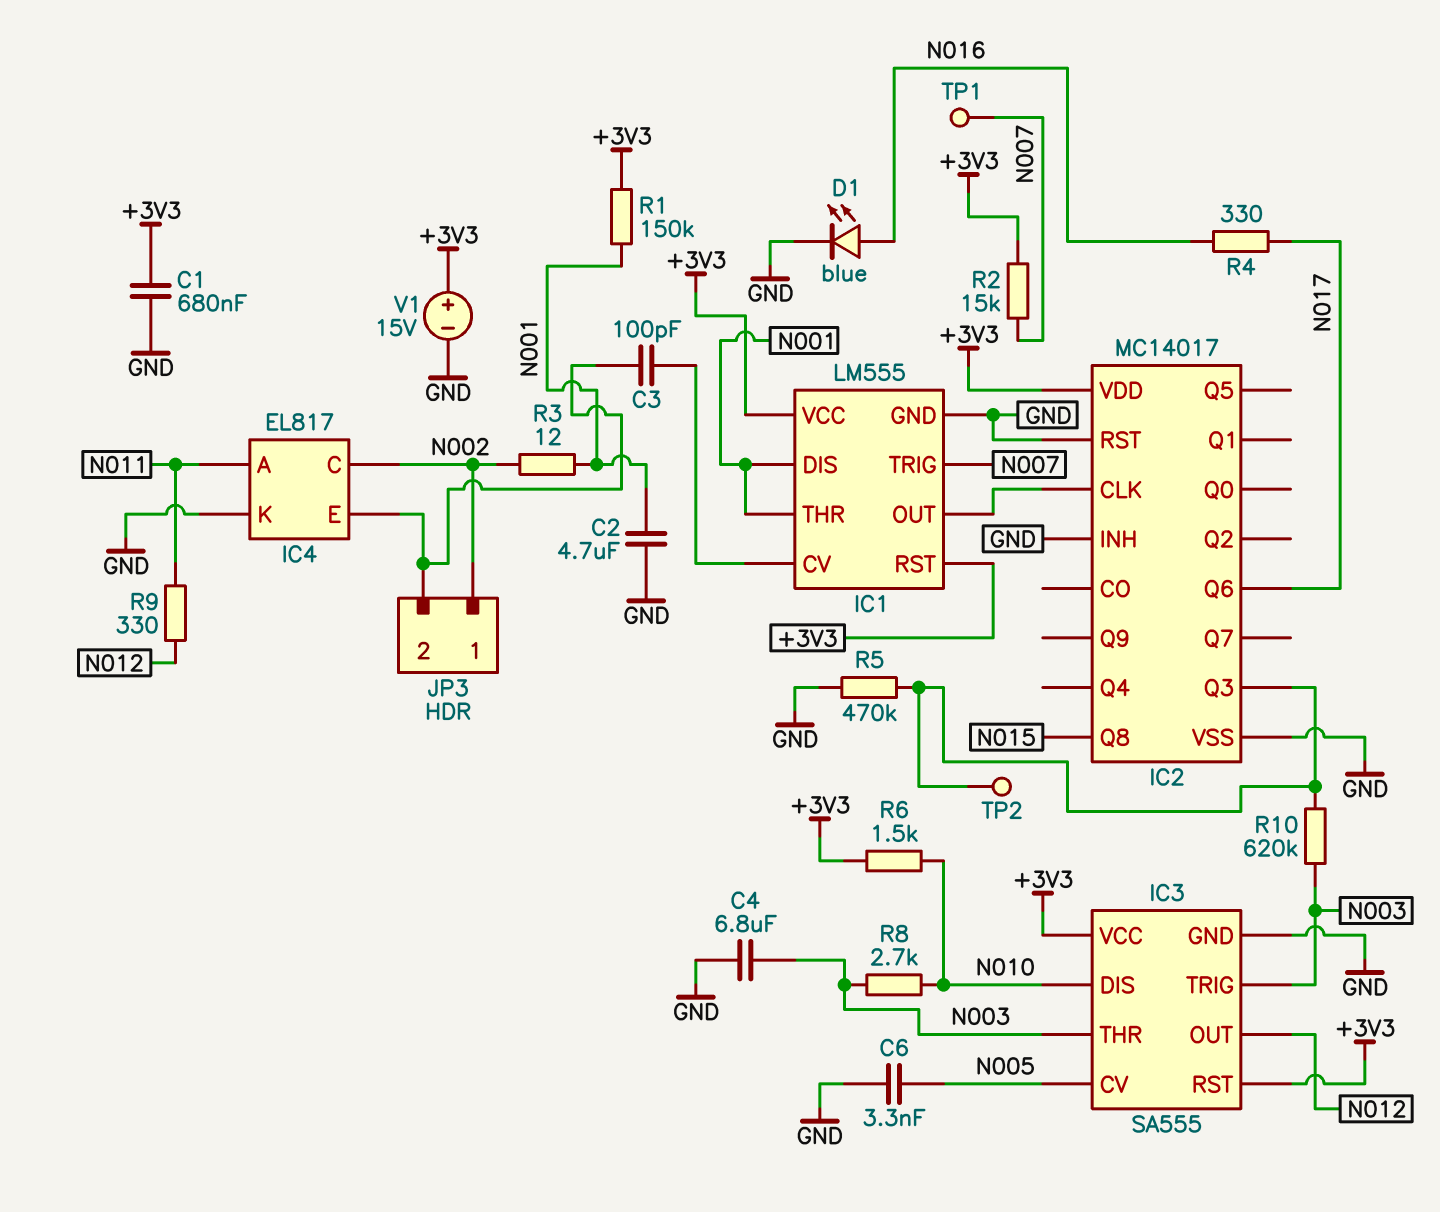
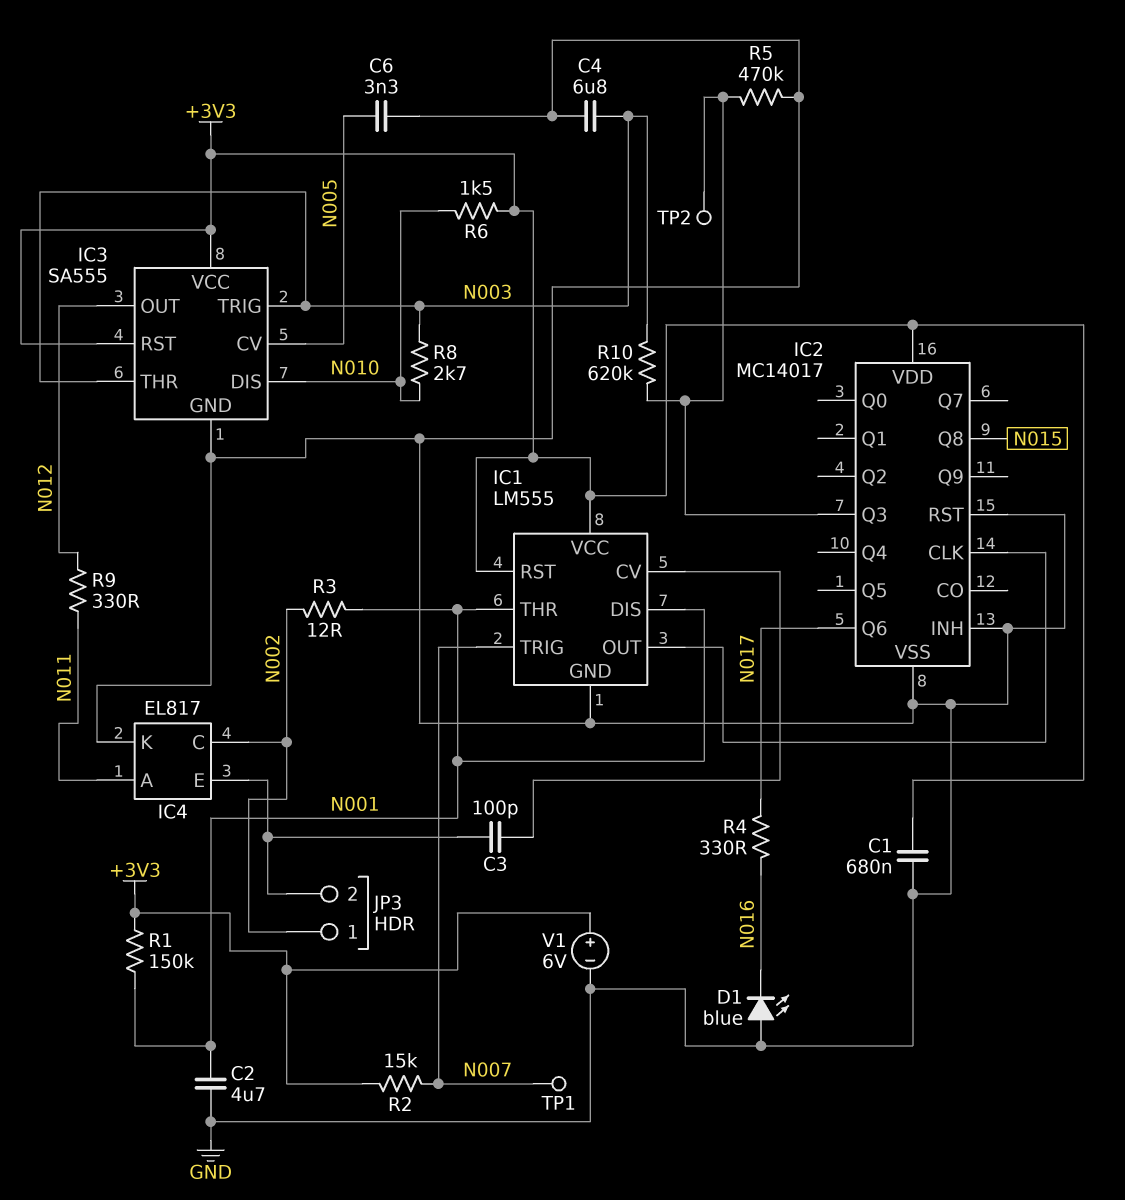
D1: LED blue (A N016, K GND) -> LED blue (A GND, K N016)
V1: 15V (plus +3V3, minus GND) -> 6V (plus +3V3, minus GND)

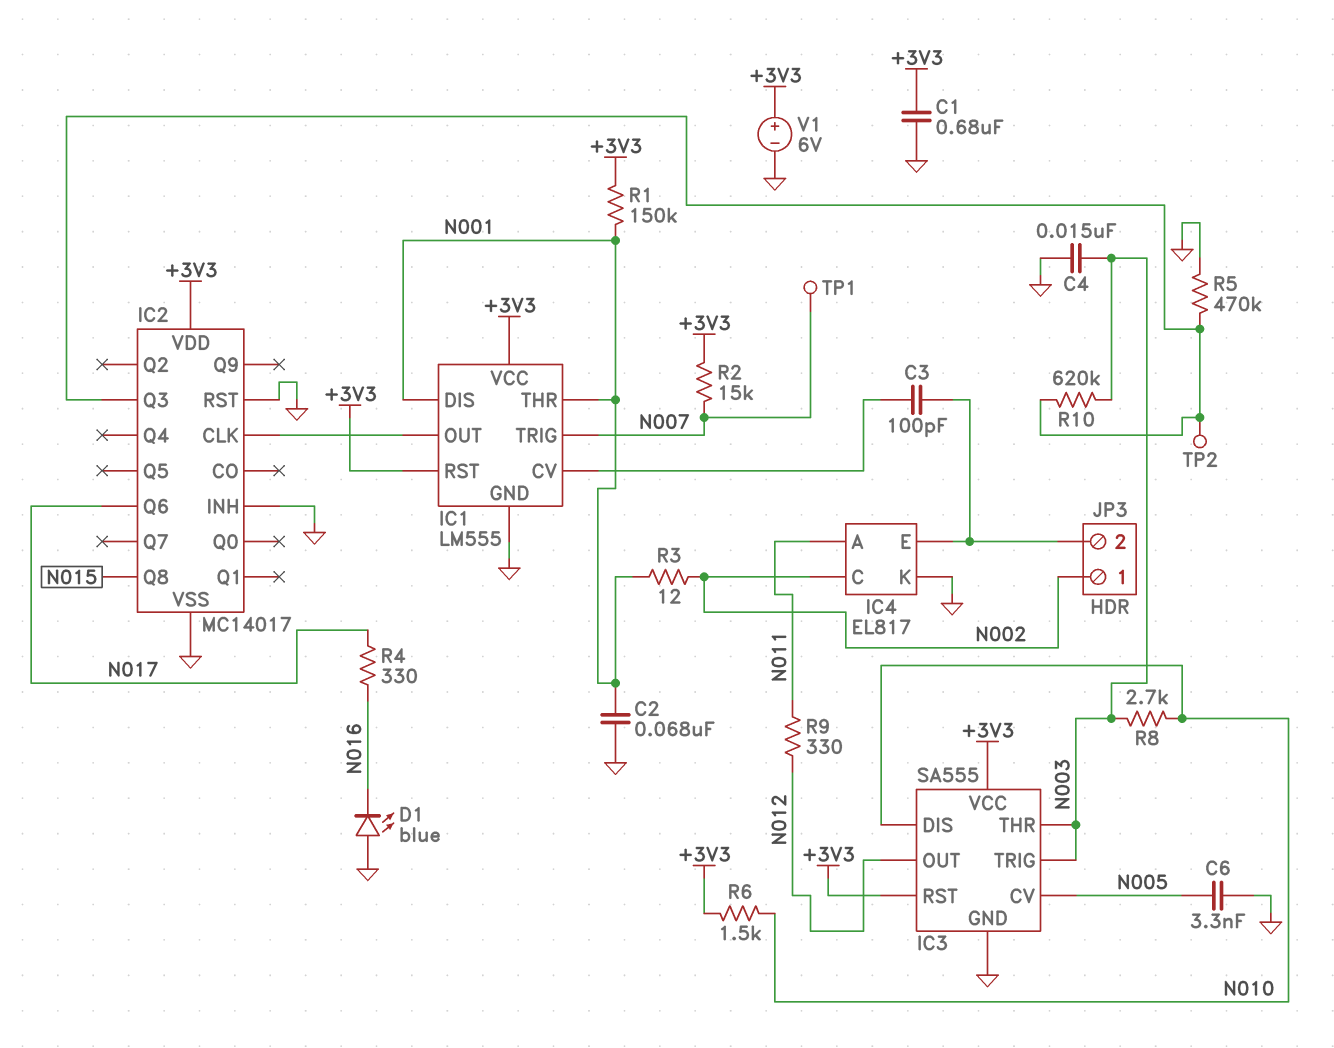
C2: 4.7uF (GND, N001) -> 68nF (GND, N001)
C4: 6.8uF (GND, N003) -> 15nF (GND, N003)

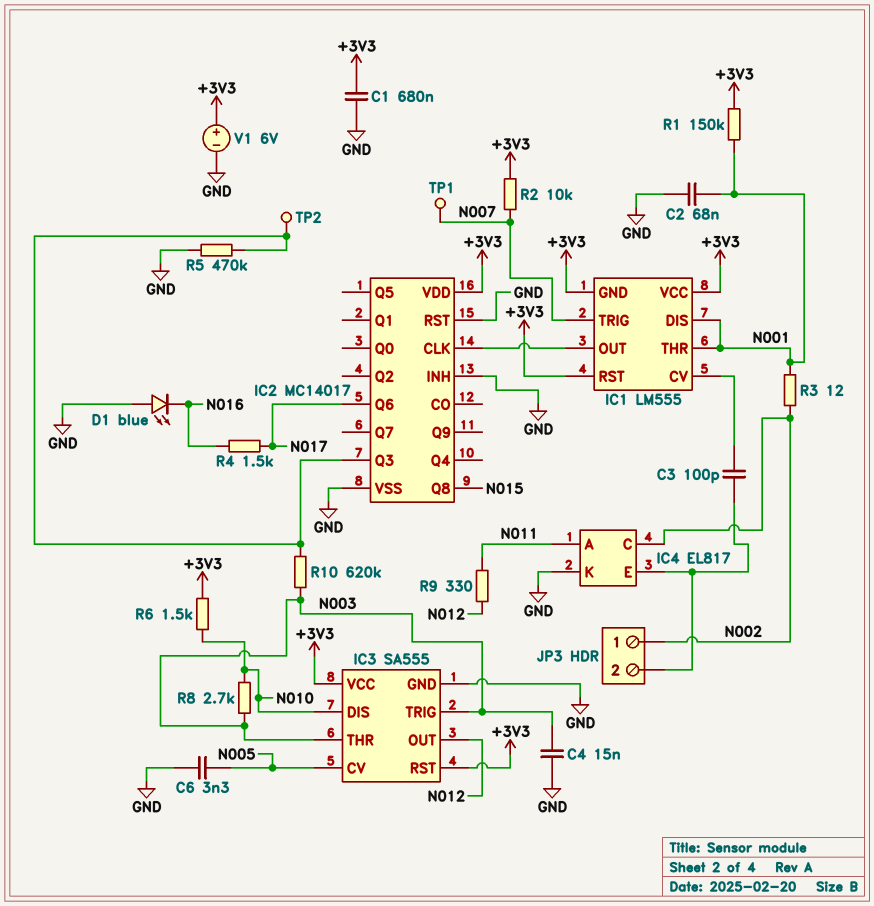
IC1 pin GND: GND -> +3V3
R2: 15k (+3V3, N007) -> 10k (+3V3, N007)
R4: 330 (N016, N017) -> 1.5k (N016, N017)

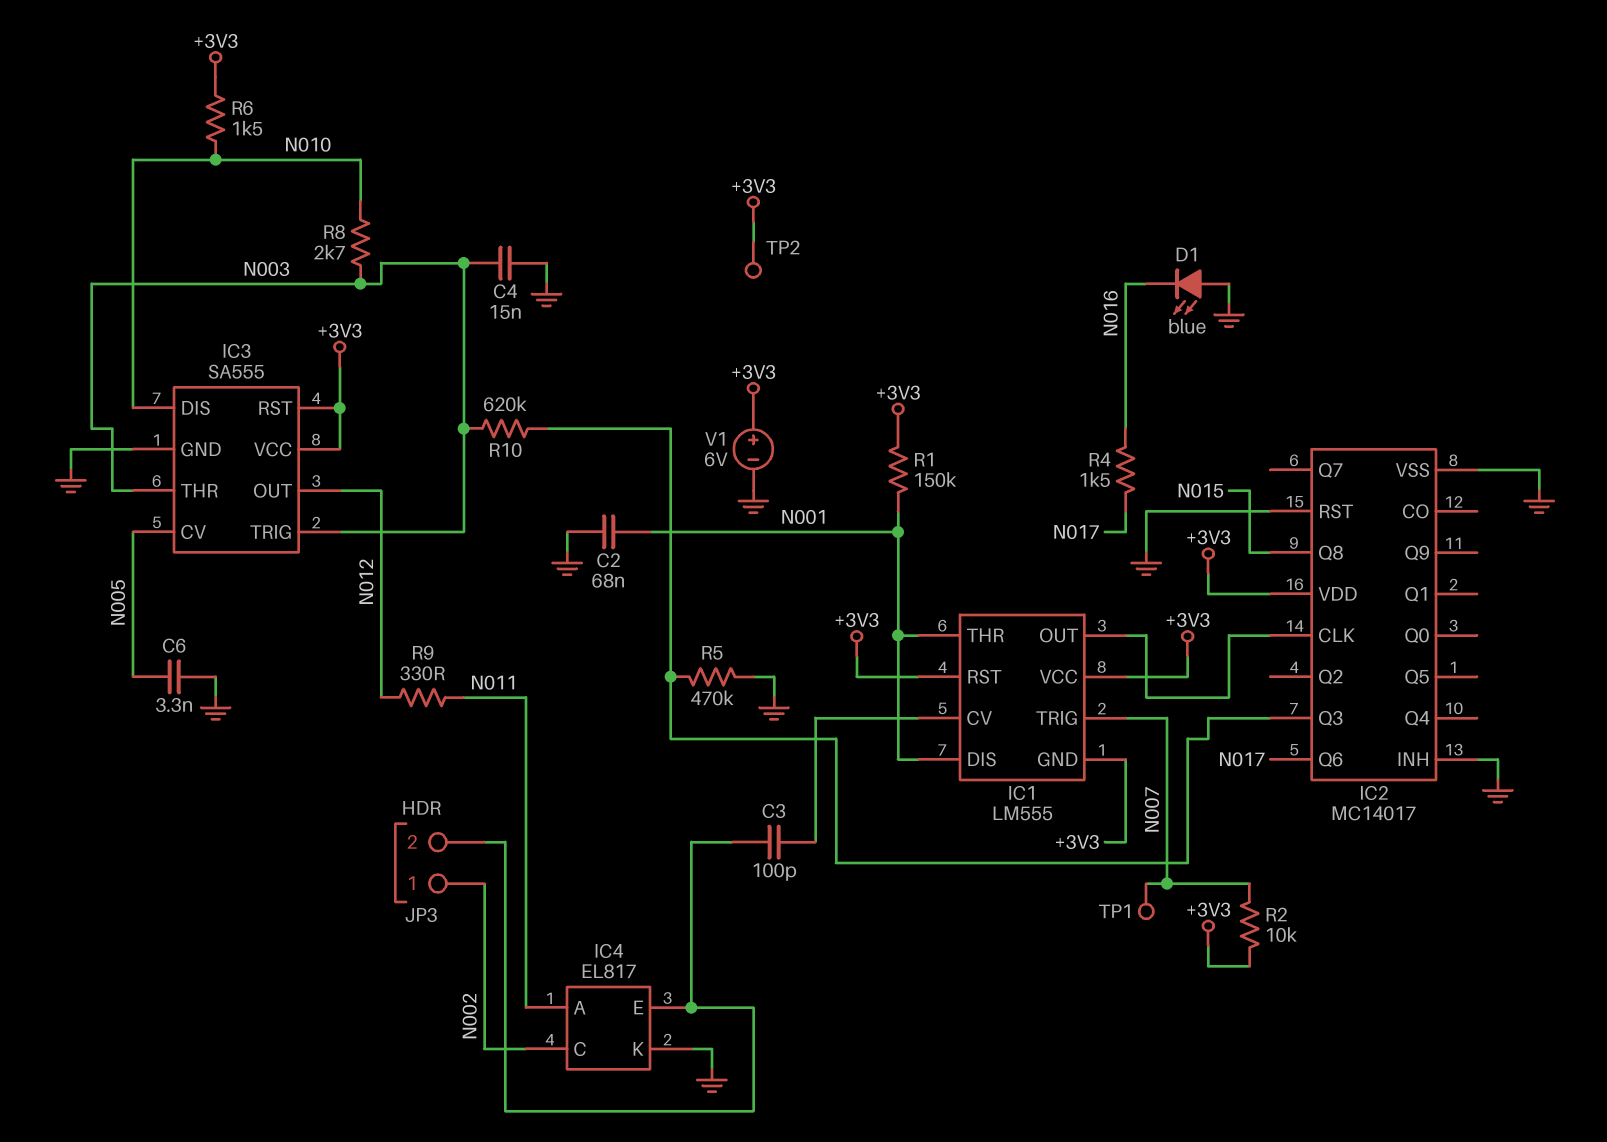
C1: 680nF (+3V3, GND) -> none
R3: 12 (N001, N002) -> none
TP2: test point (IC2/Q3) -> test point (+3V3)

